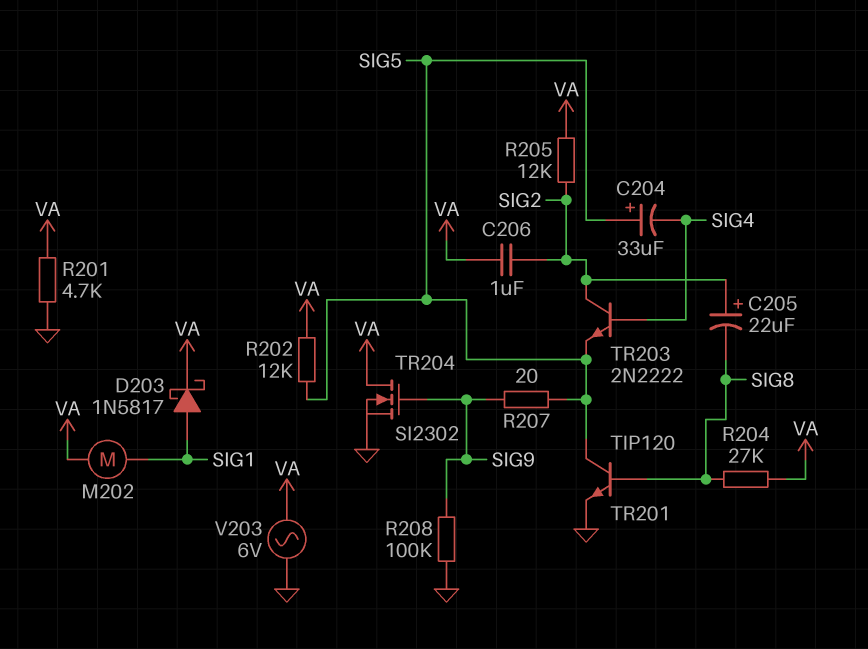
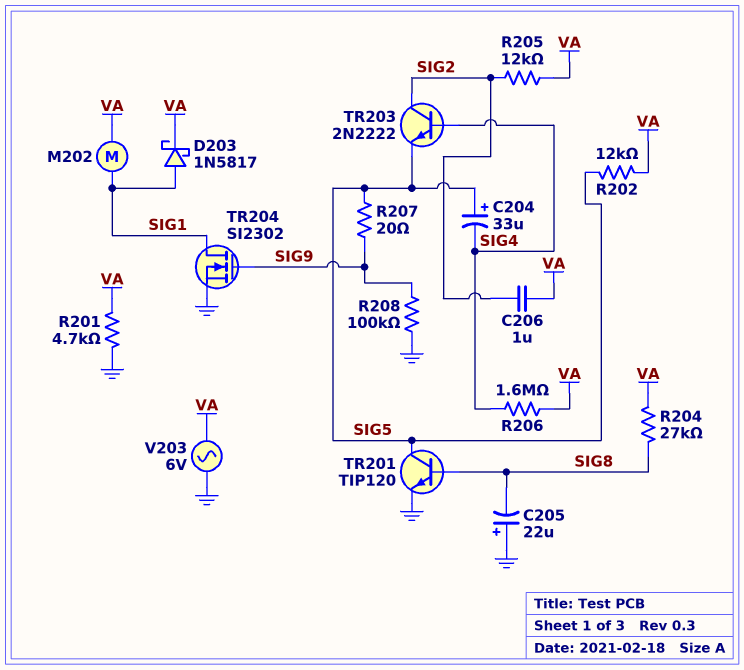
C205: 22uF (plus SIG2, minus SIG8) -> 22uF (plus GND, minus SIG8)
R206: none -> 1.6M (SIG4, VA)
TR204: NMOS SI2302 (G SIG9, D VA, S GND) -> NMOS SI2302 (G SIG9, D SIG1, S GND)

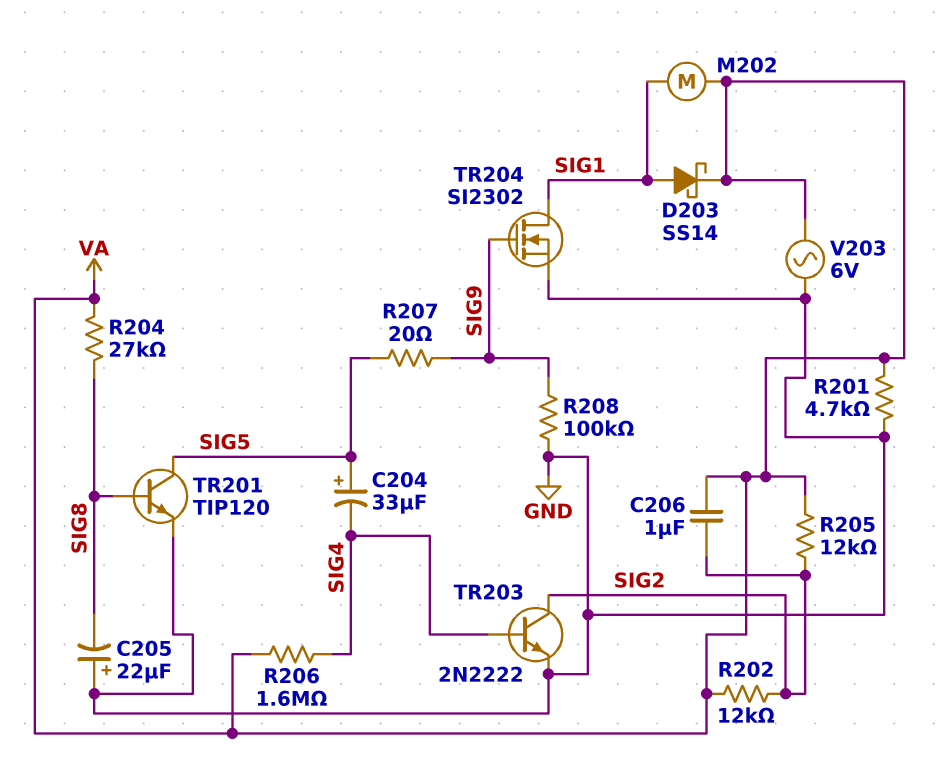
D203: schottky 1N5817 (A SIG1, K VA) -> schottky SS14 (A SIG1, K VA)
R202: 12k (SIG5, VA) -> 12k (SIG2, VA)
TR203: NPN 2N2222 (B SIG4, C SIG2, E SIG5) -> NPN 2N2222 (B SIG4, C SIG2, E GND)

